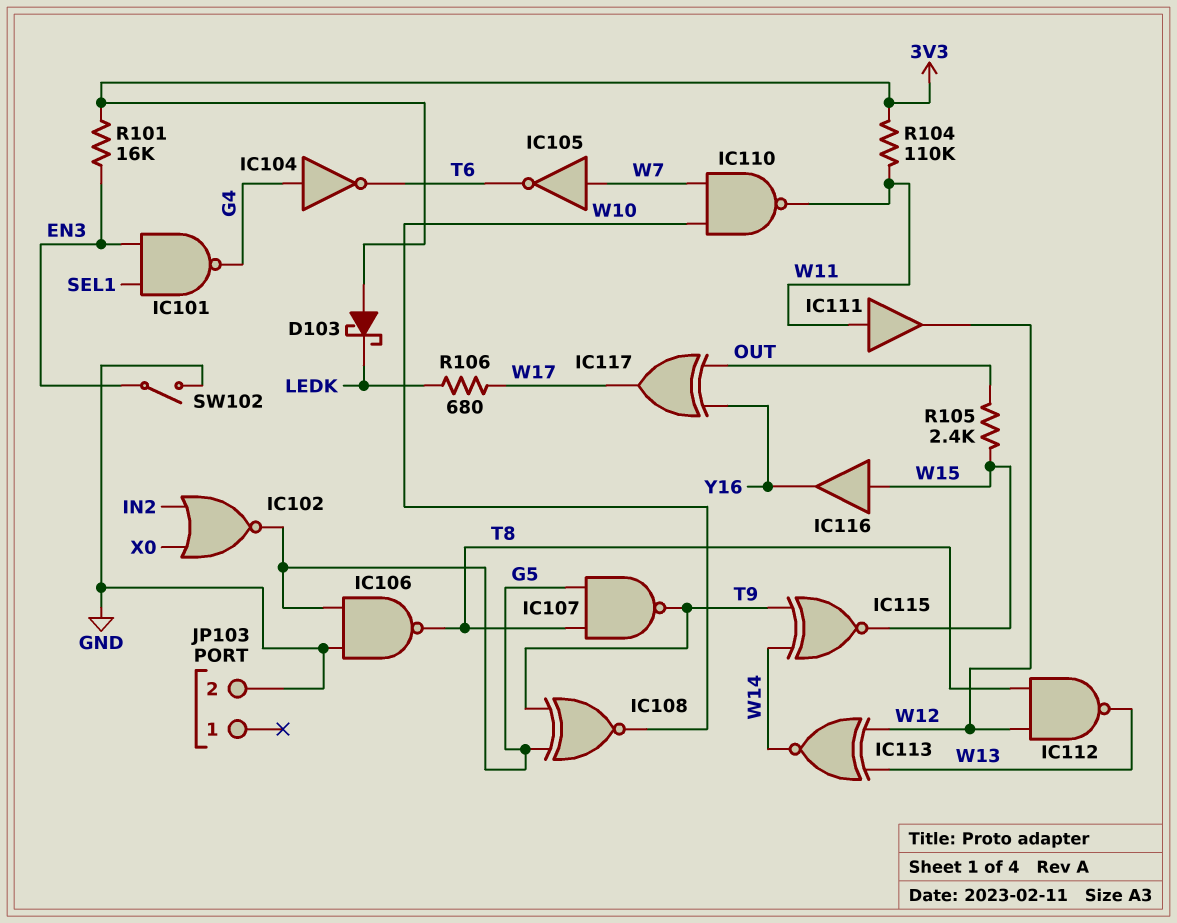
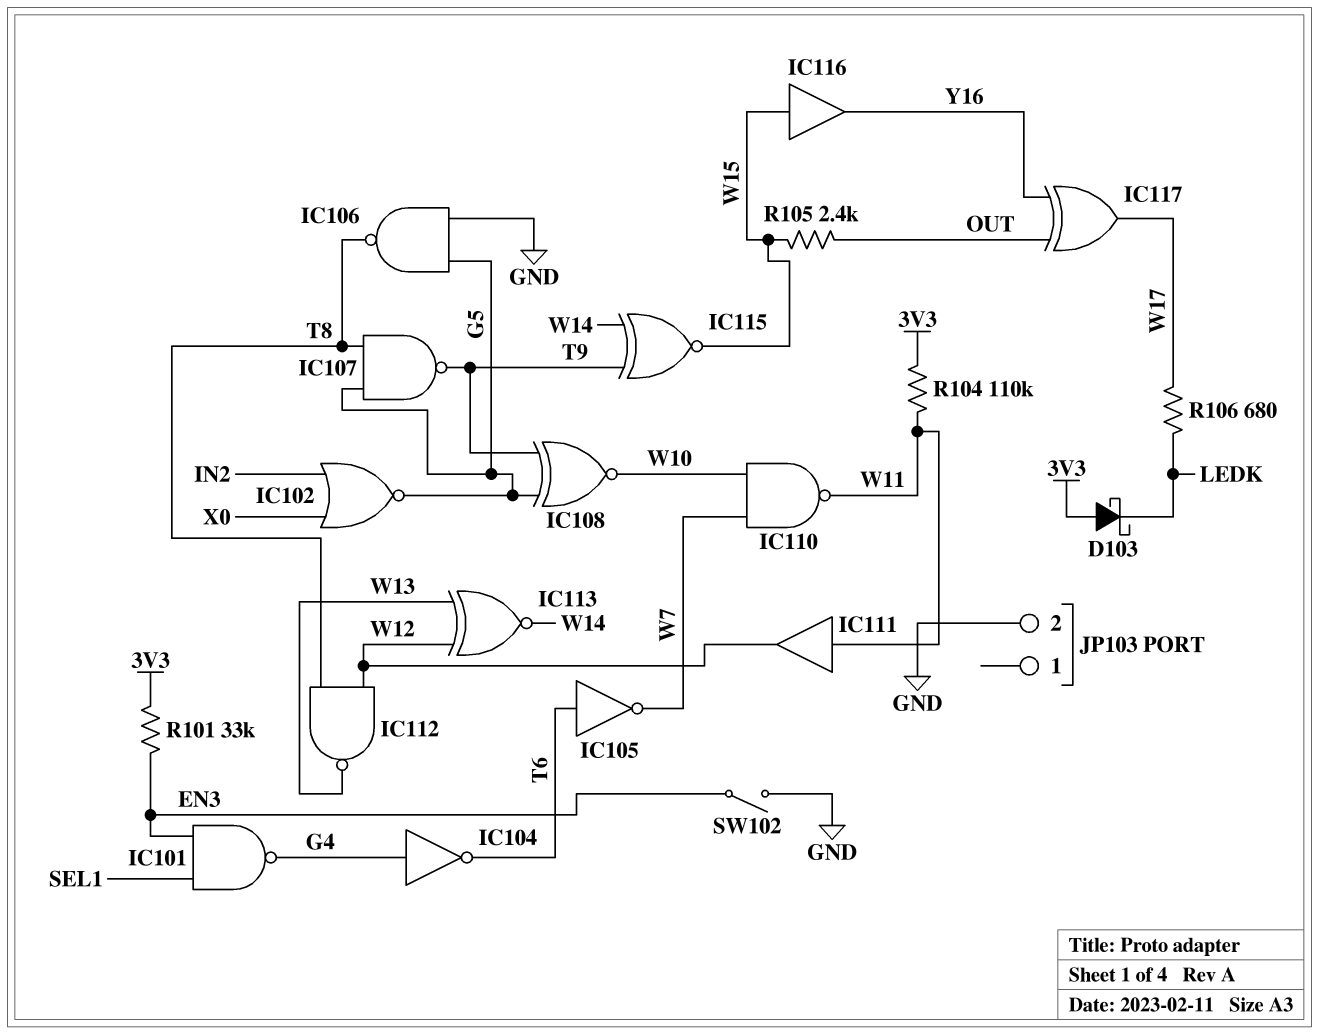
IC105: NOT (in W7, out T6) -> NOT (in T6, out W7)
R101: 16k (3V3, EN3) -> 33k (3V3, EN3)

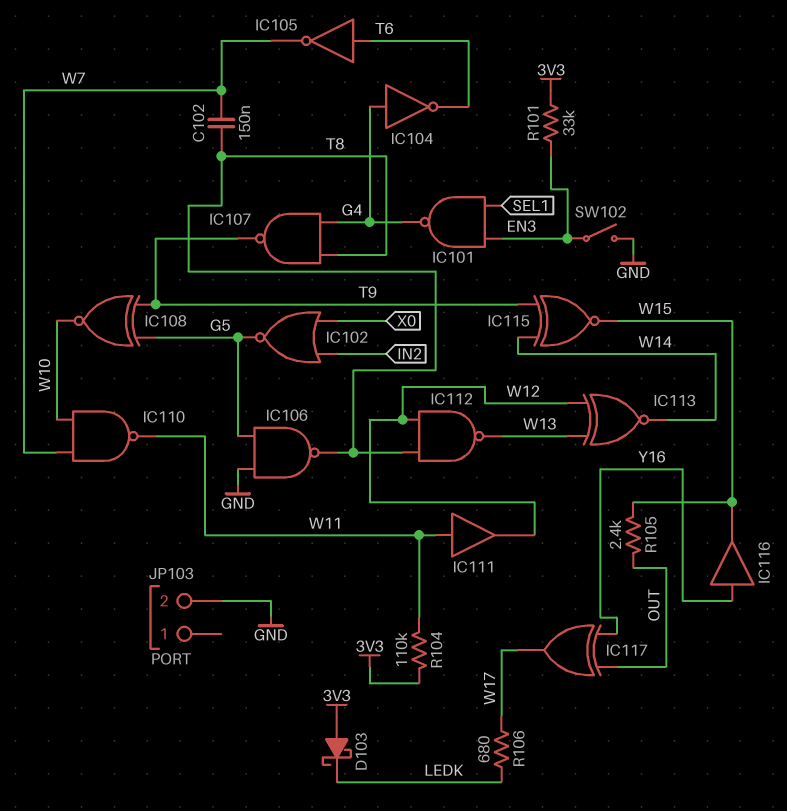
C102: none -> 150nF (T8, W7)
IC107: NAND (in G5, in T8, out T9) -> NAND (in G4, in T8, out T9)
IC116: buffer (in W15, out Y16) -> buffer (in Y16, out W15)

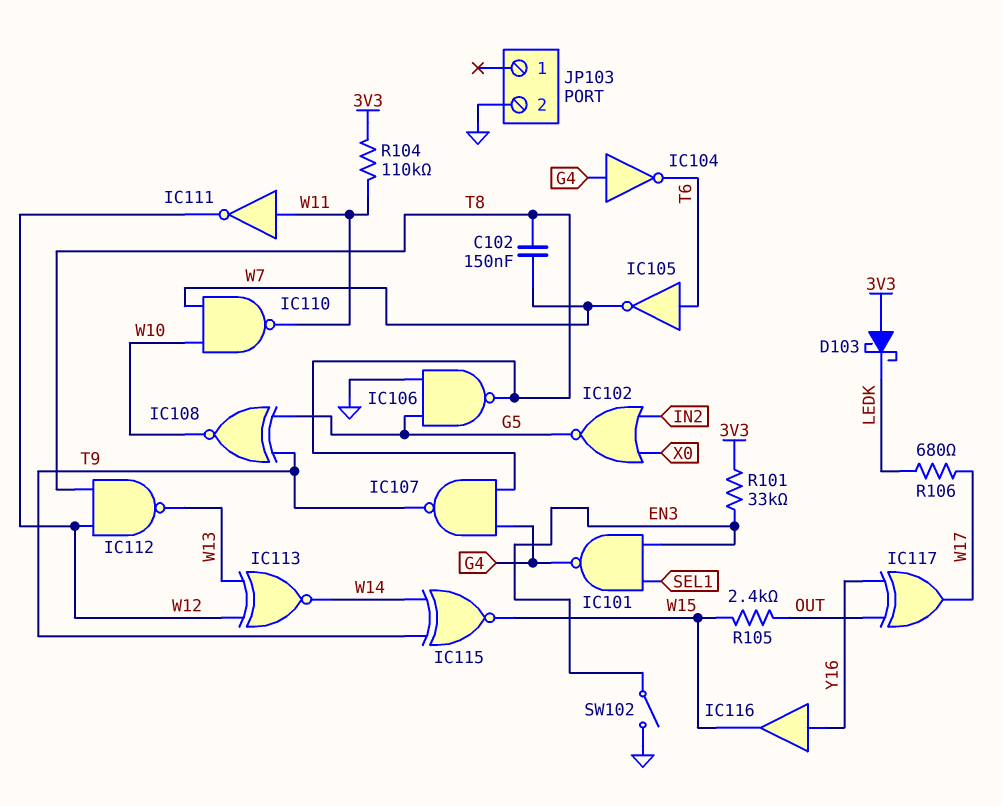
IC111: buffer (in W11, out W12) -> NOT (in W11, out W12)

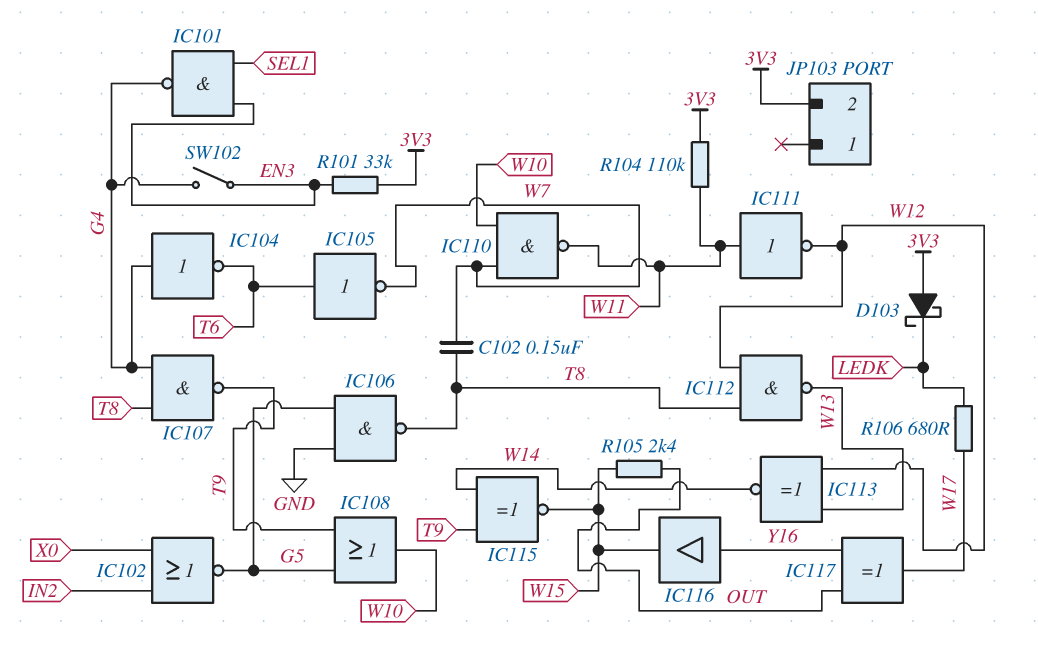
IC108: XNOR (in G5, in T9, out W10) -> OR (in G5, in T9, out W10)
JP103 pin 2: GND -> 3V3
SW102: switch (EN3, GND) -> switch (EN3, G4)

